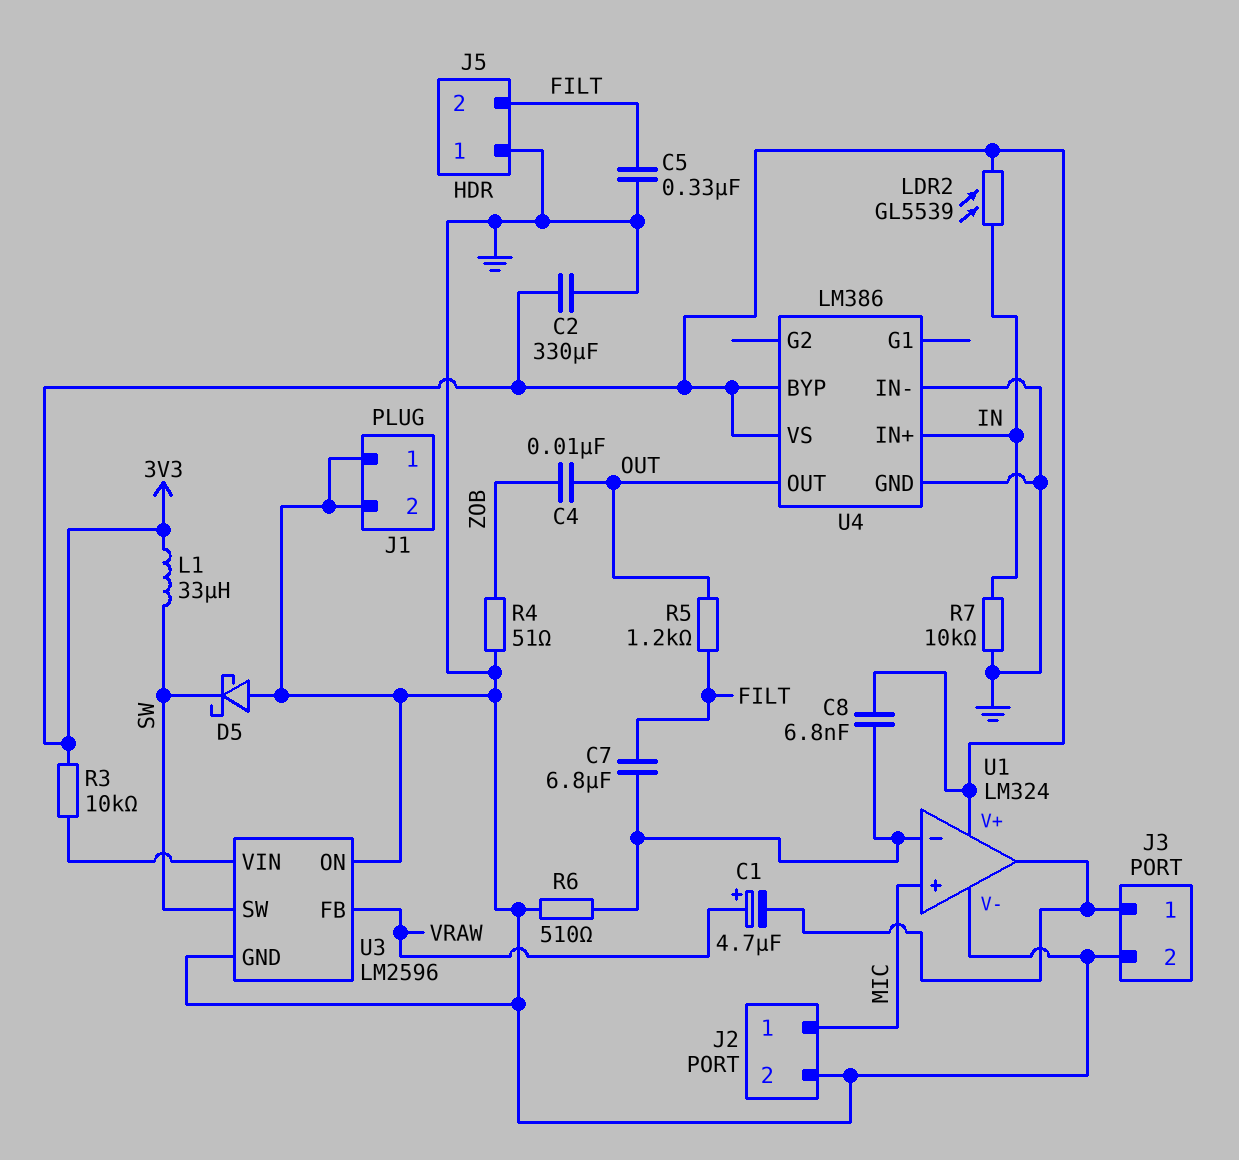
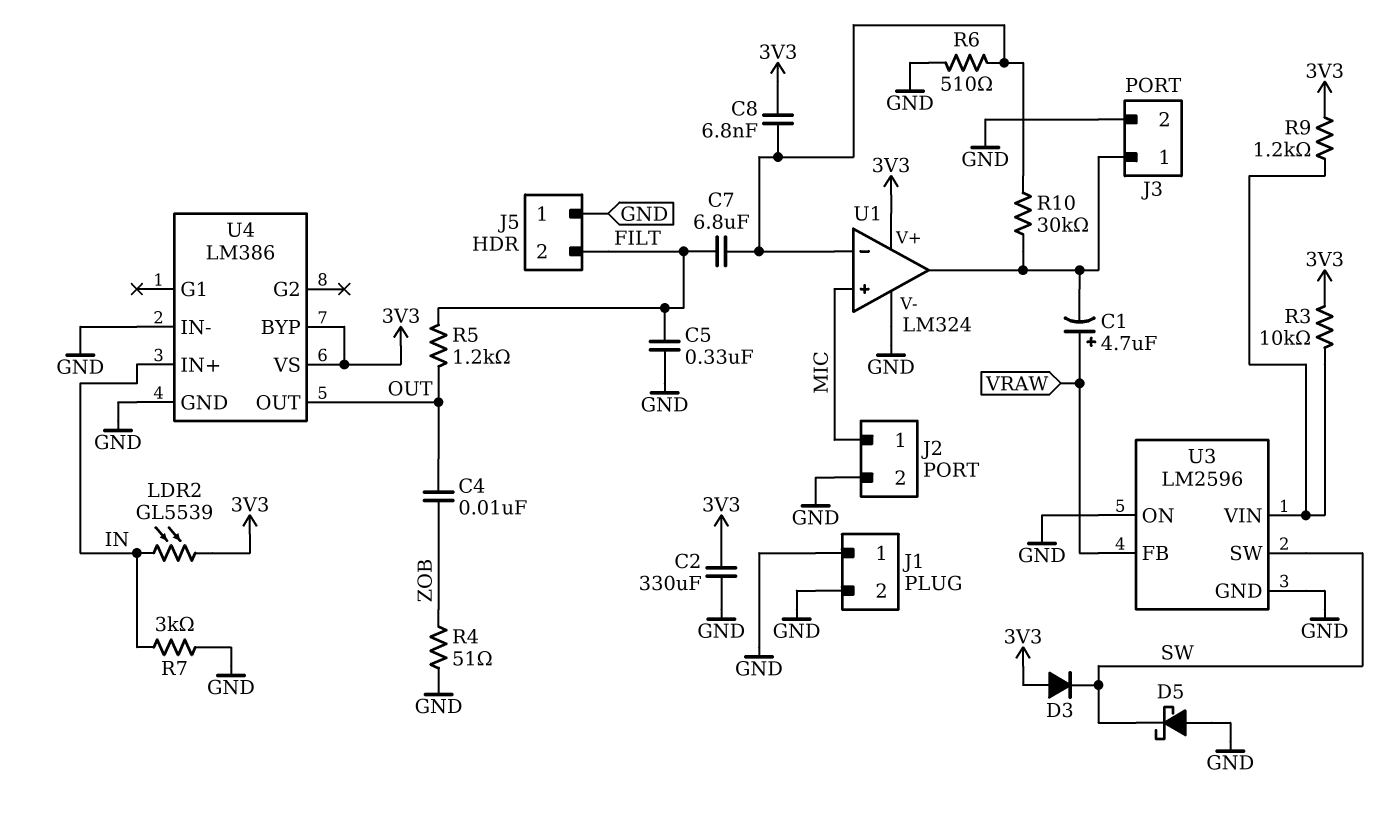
D3: none -> diode (A 3V3, K SW)
L1: 33uH (3V3, SW) -> none
R7: 10k (GND, IN) -> 3k (GND, IN)
R9: none -> 1.2k (3V3, U3/VIN)
R10: none -> 30k (J3/1, U1/in-)

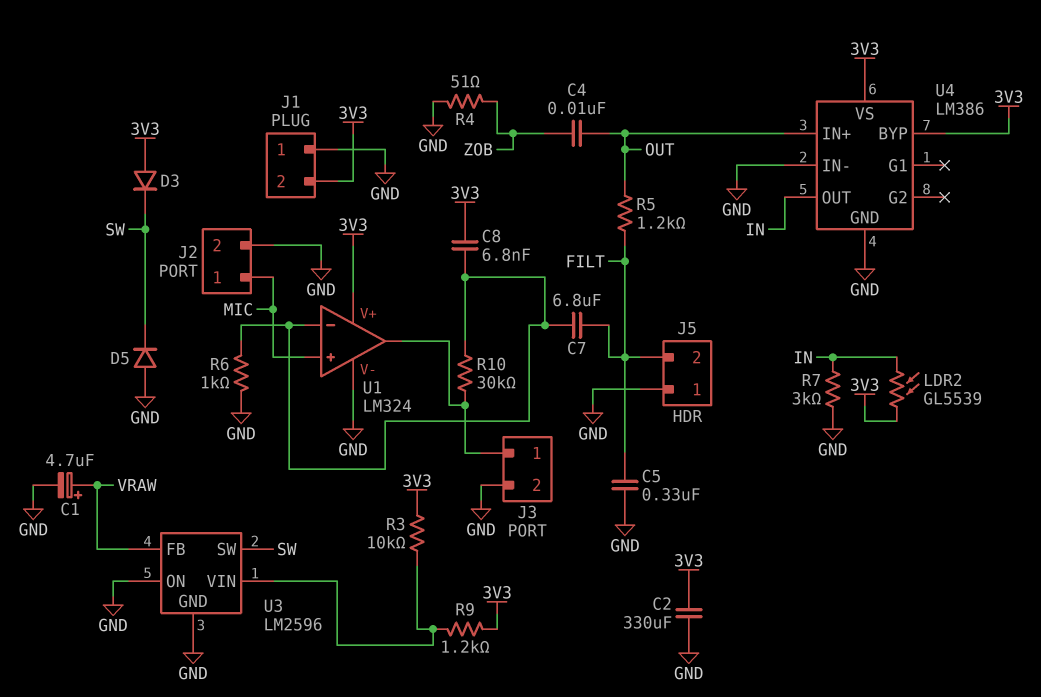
C1: 4.7uF (plus VRAW, minus J3/1) -> 4.7uF (plus VRAW, minus GND)
D5: schottky (A GND, K SW) -> diode (A GND, K SW)
J1 pin 2: GND -> 3V3
R6: 510 (GND, U1/in-) -> 1k (GND, U1/in-)
U4 pin IN+: IN -> OUT
U4 pin OUT: OUT -> IN

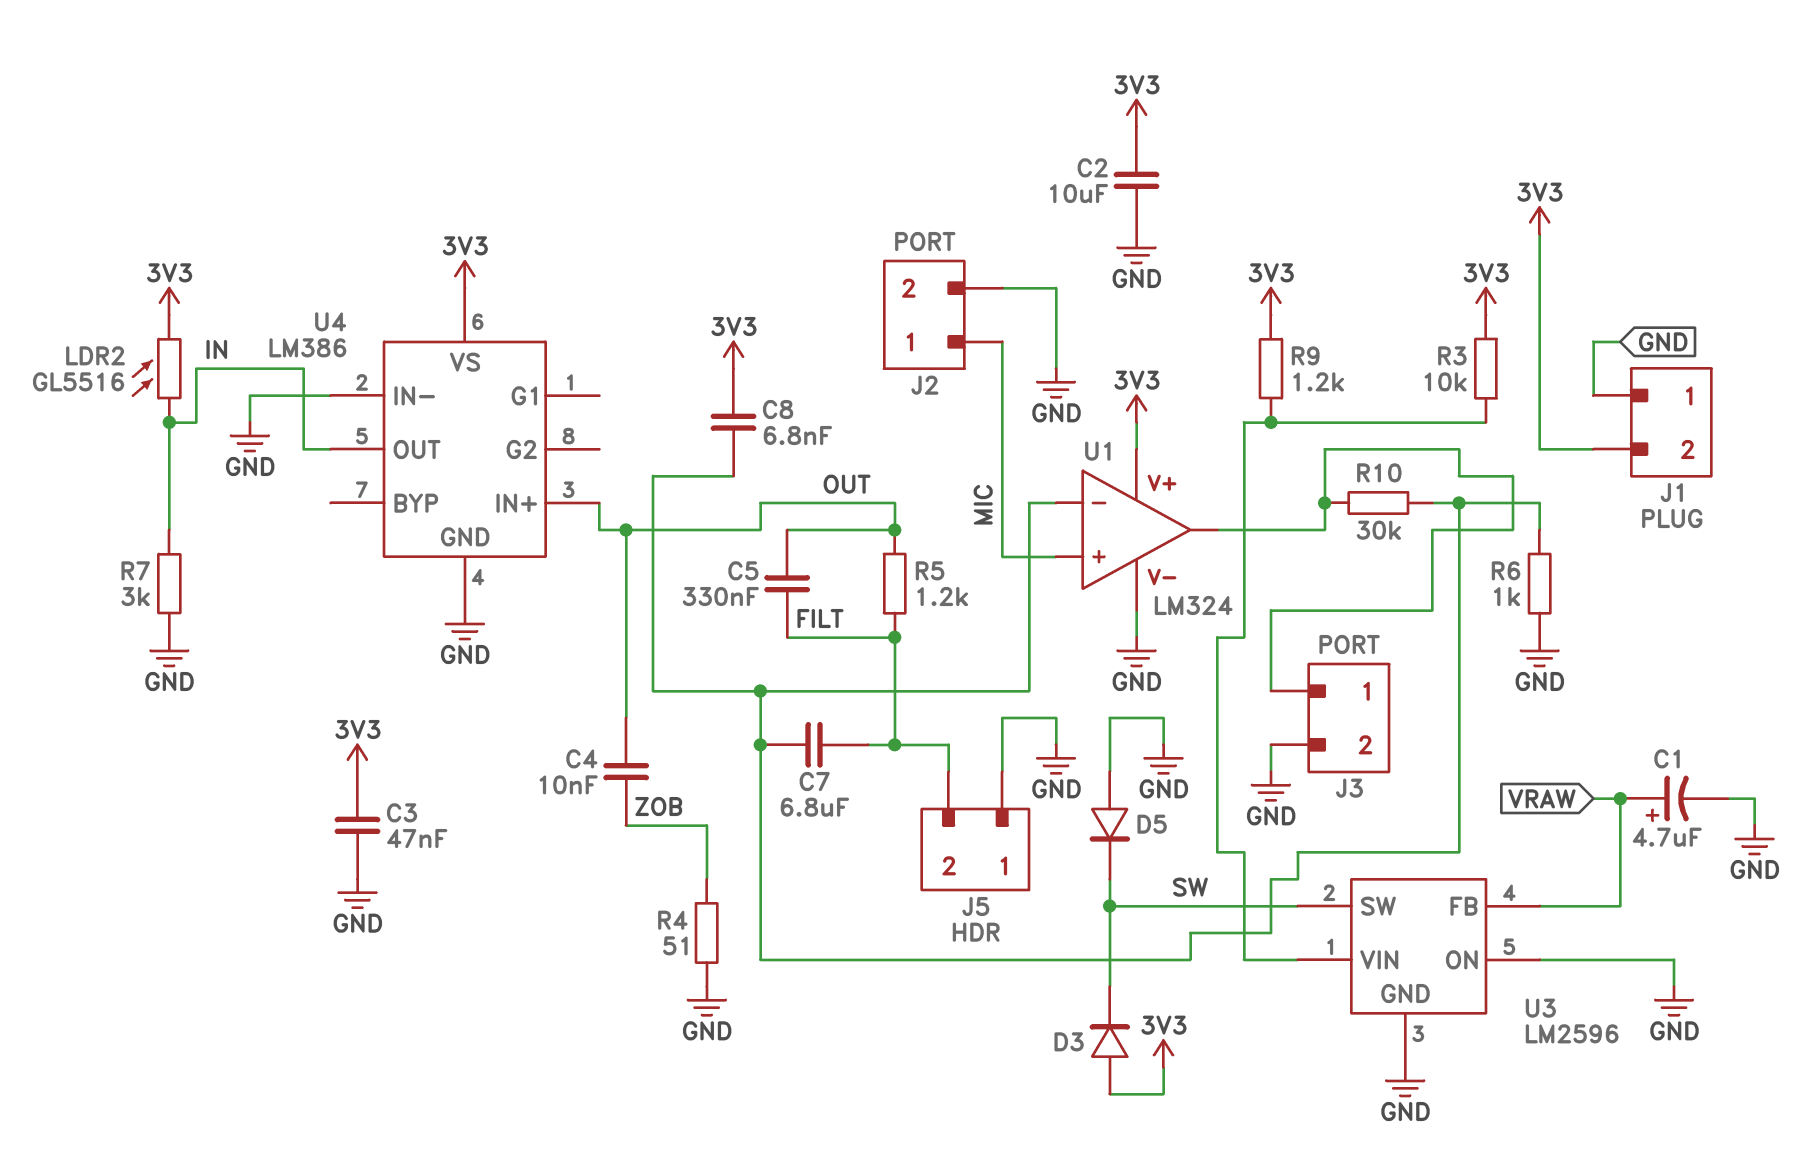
C2: 330uF (3V3, GND) -> 10uF (3V3, GND)
C3: none -> 47nF (3V3, GND)
C5: 330nF (FILT, GND) -> 330nF (FILT, OUT)
LDR2: GL5539 (3V3, IN) -> GL5516 (3V3, IN)
U4 pin BYP: 3V3 -> none

